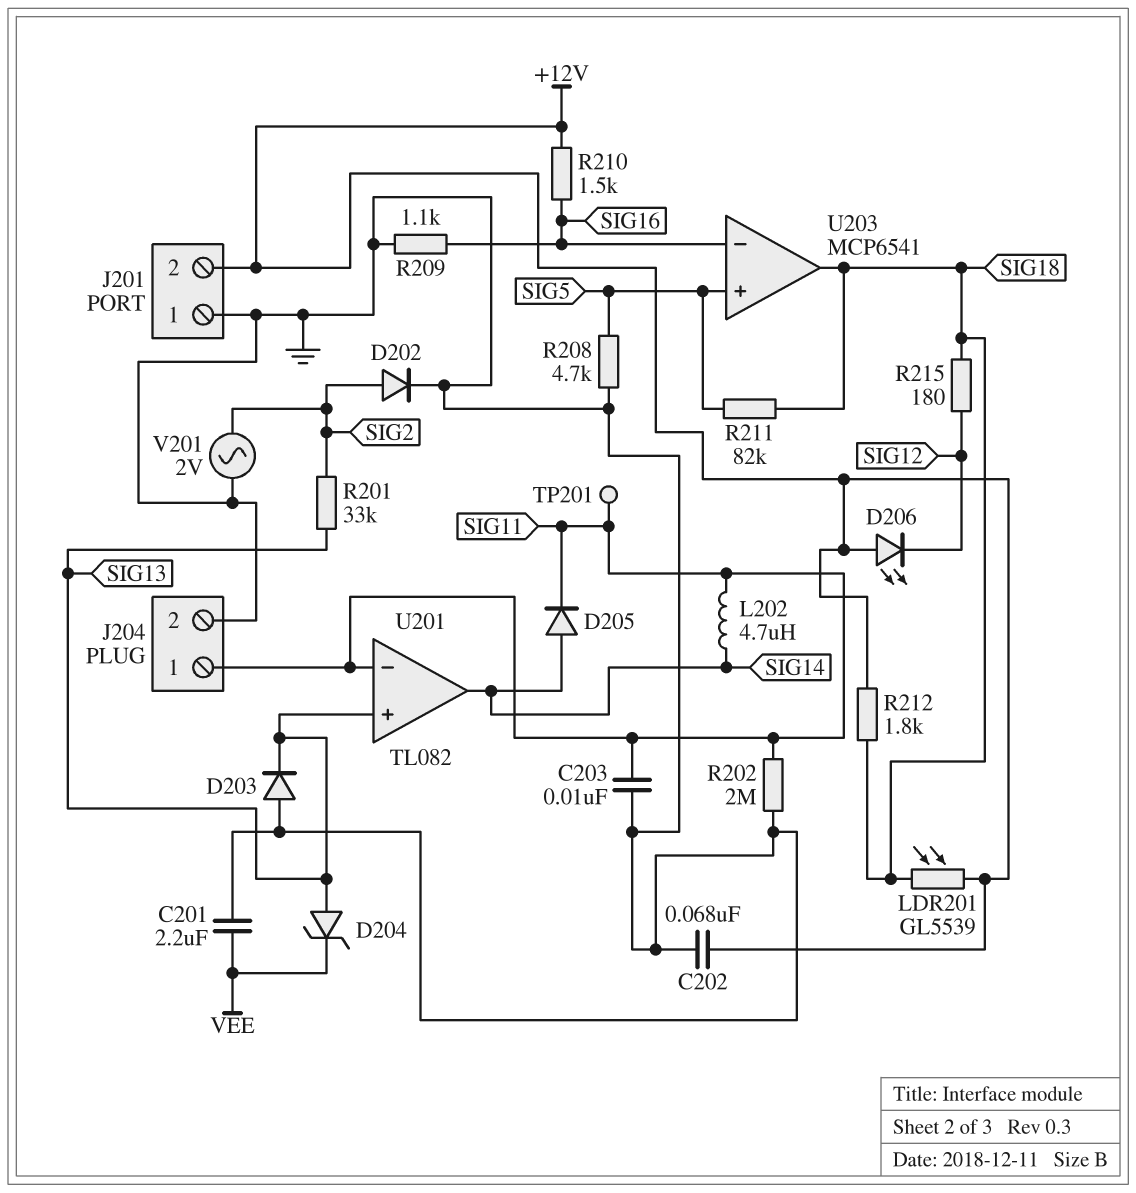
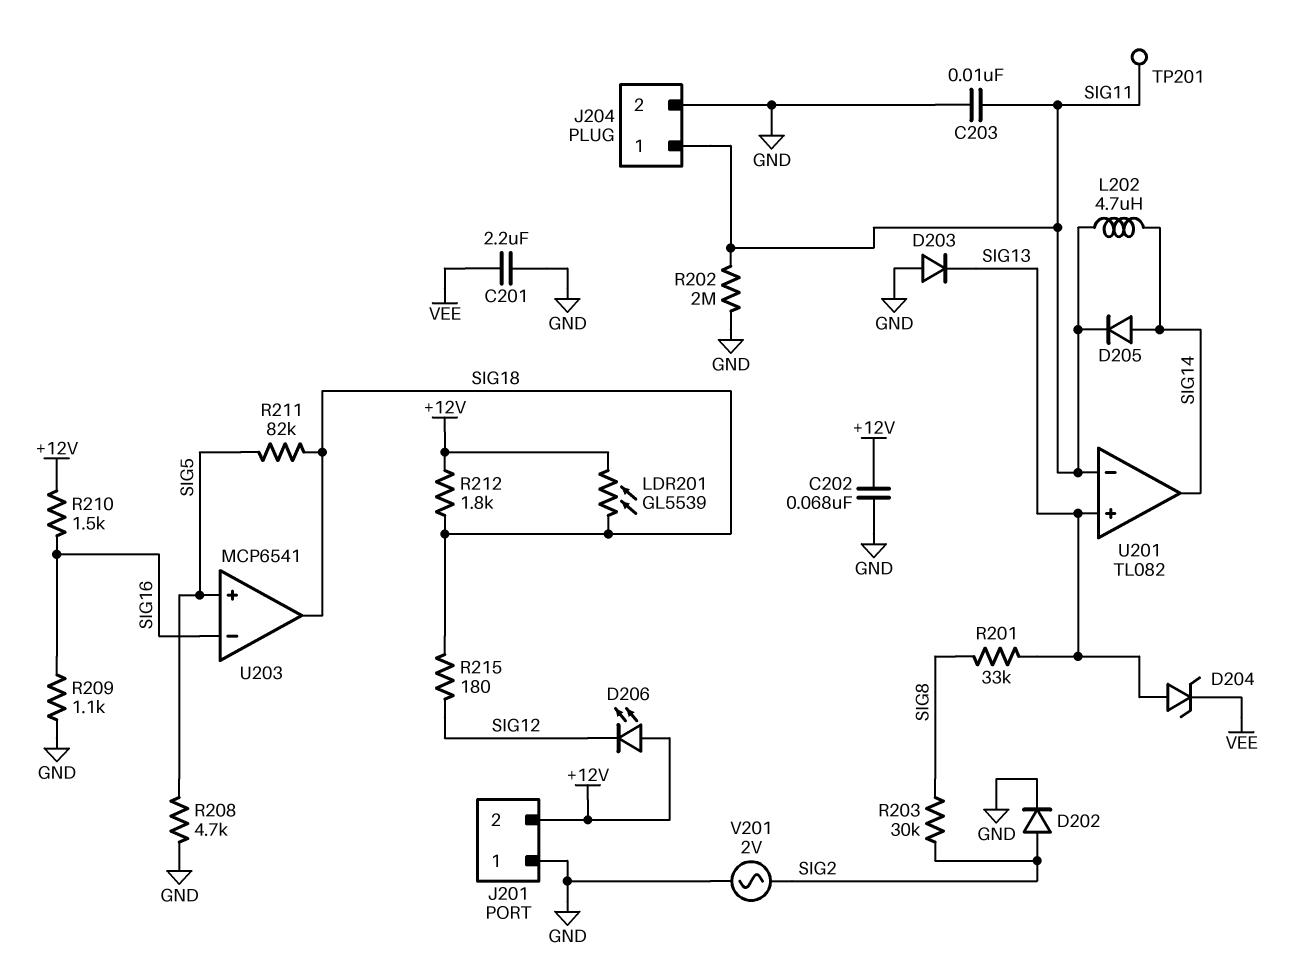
R201: 33k (SIG2, SIG13) -> 33k (SIG8, SIG13)
R203: none -> 30k (SIG2, SIG8)

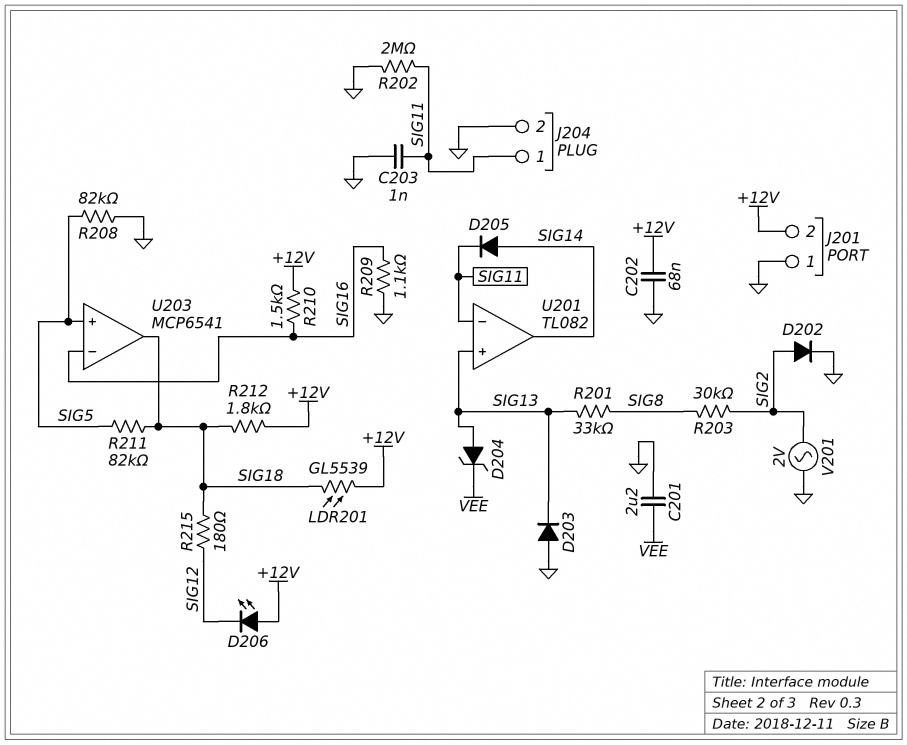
C203: 10nF (GND, SIG11) -> 1nF (GND, SIG11)
L202: 4.7uH (SIG11, SIG14) -> none
R208: 4.7k (GND, SIG5) -> 82k (GND, SIG5)
TP201: test point (SIG11) -> none

